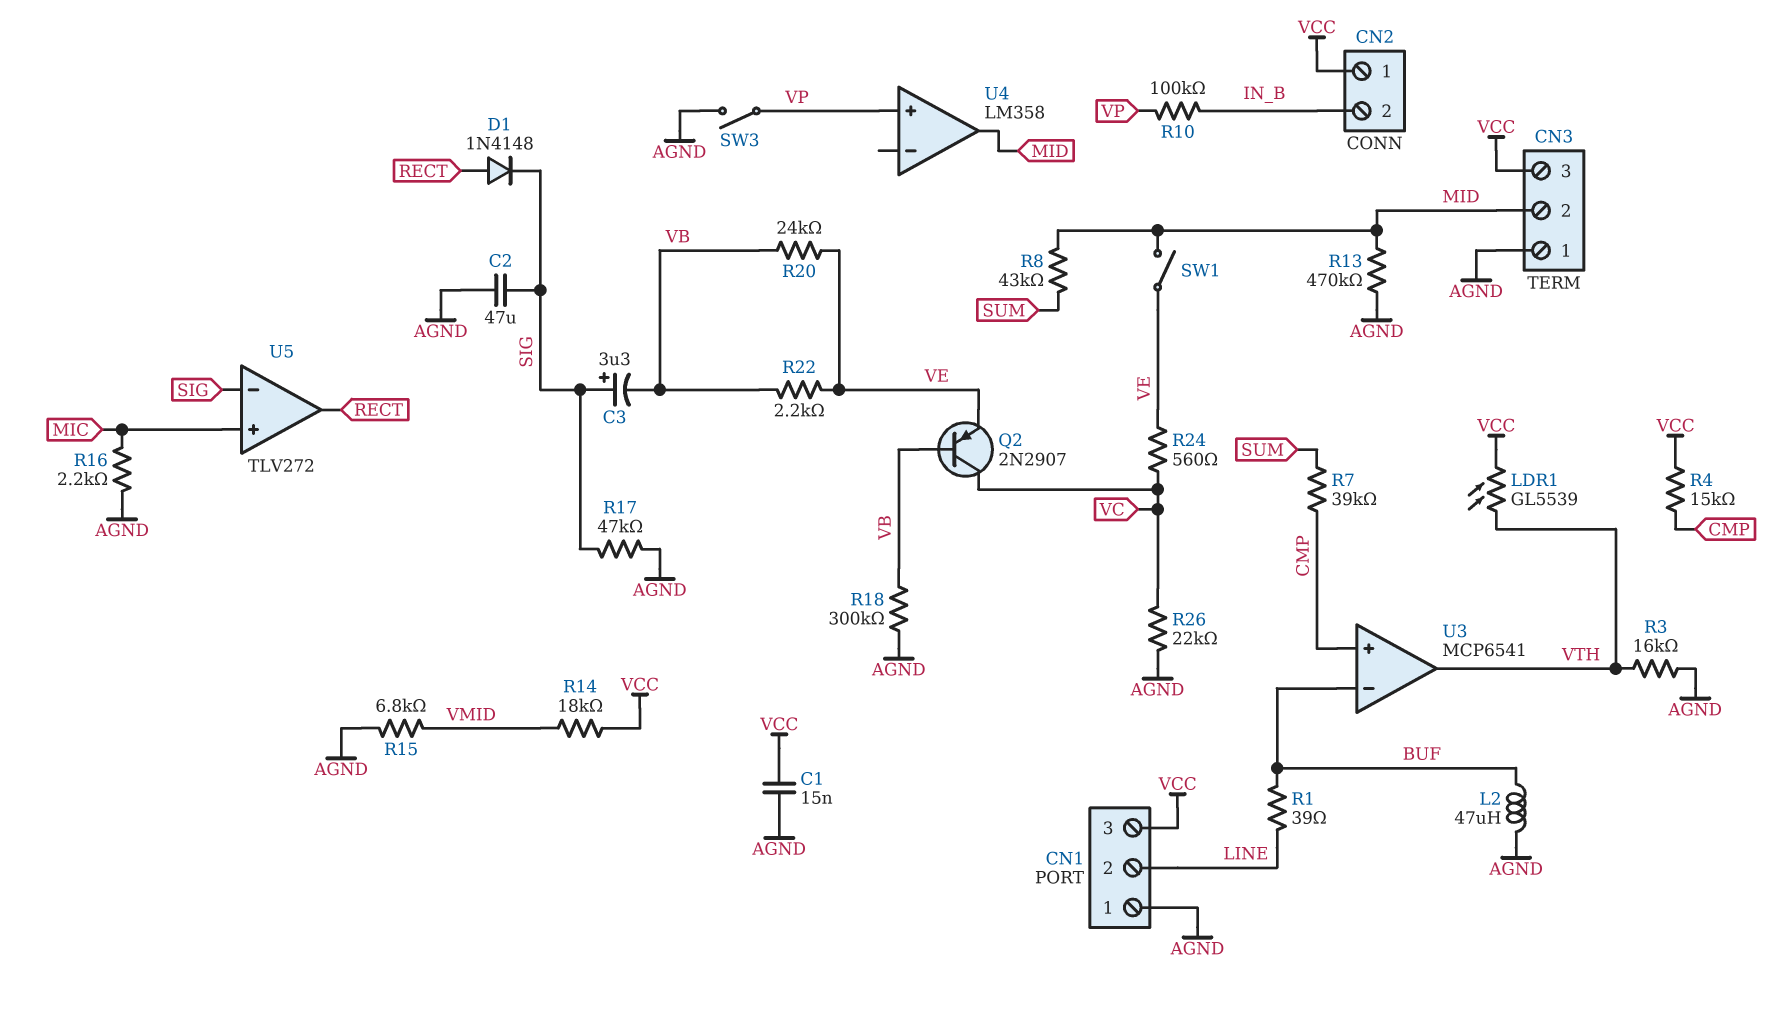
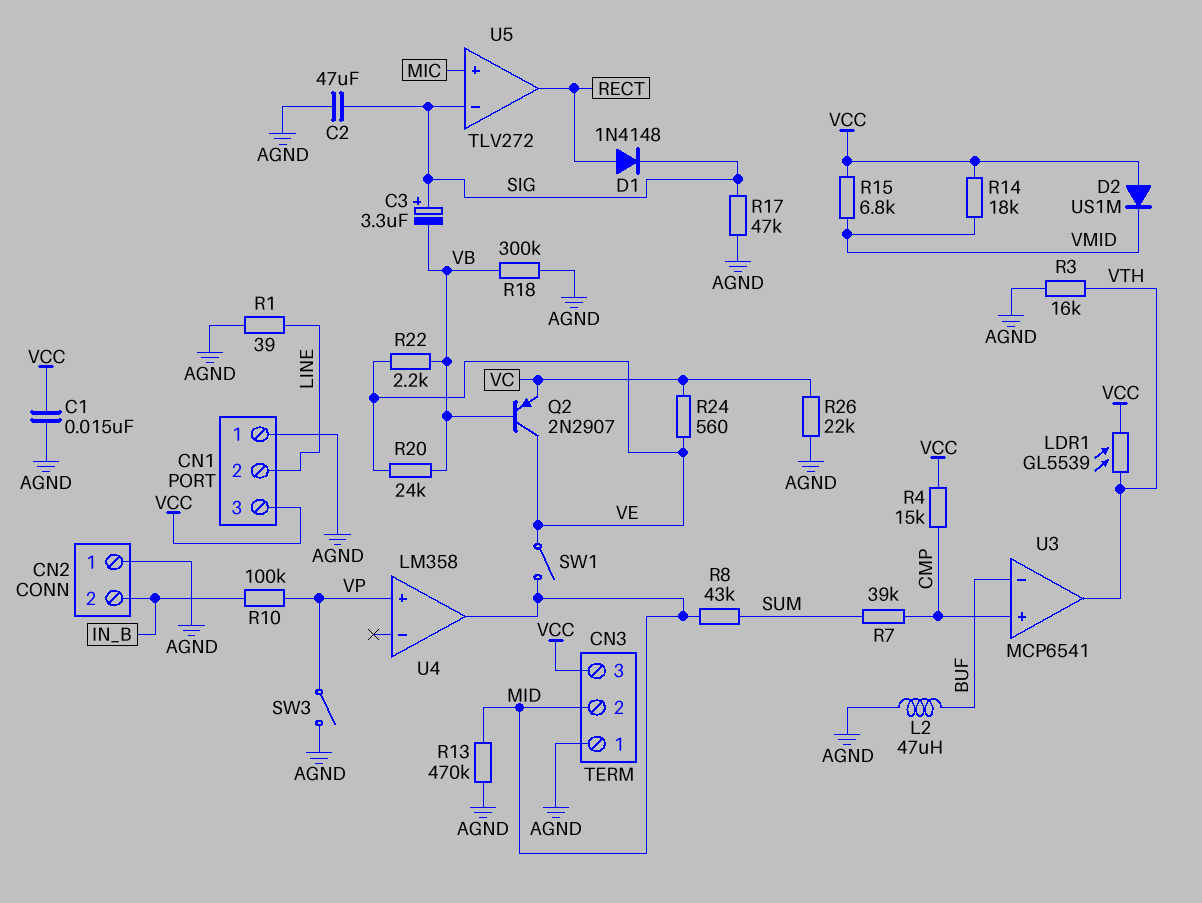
CN2 pin 1: VCC -> AGND
D2: none -> diode US1M (A VCC, K VMID)
Q2: PNP 2N2907 (B VB, C VC, E VE) -> PNP 2N2907 (B VB, C VE, E VC)
R1: 39 (BUF, LINE) -> 39 (AGND, LINE)
R15: 6.8k (AGND, VMID) -> 6.8k (VCC, VMID)
R16: 2.2k (AGND, MIC) -> none

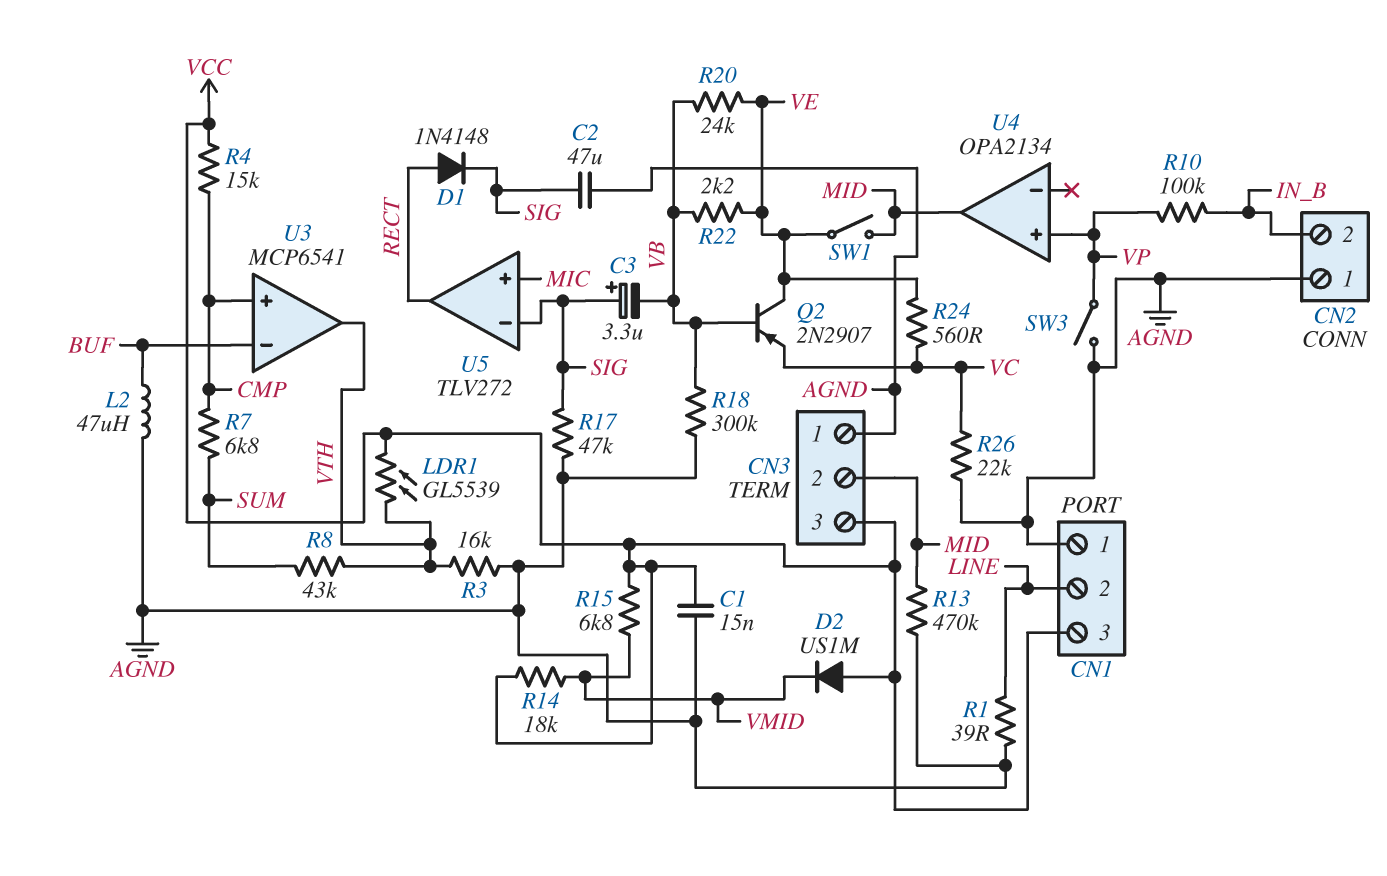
R7: 39k (CMP, SUM) -> 6.8k (CMP, SUM)
R8: 43k (MID, SUM) -> 43k (SUM, VTH)
U4: LM358 -> OPA2134

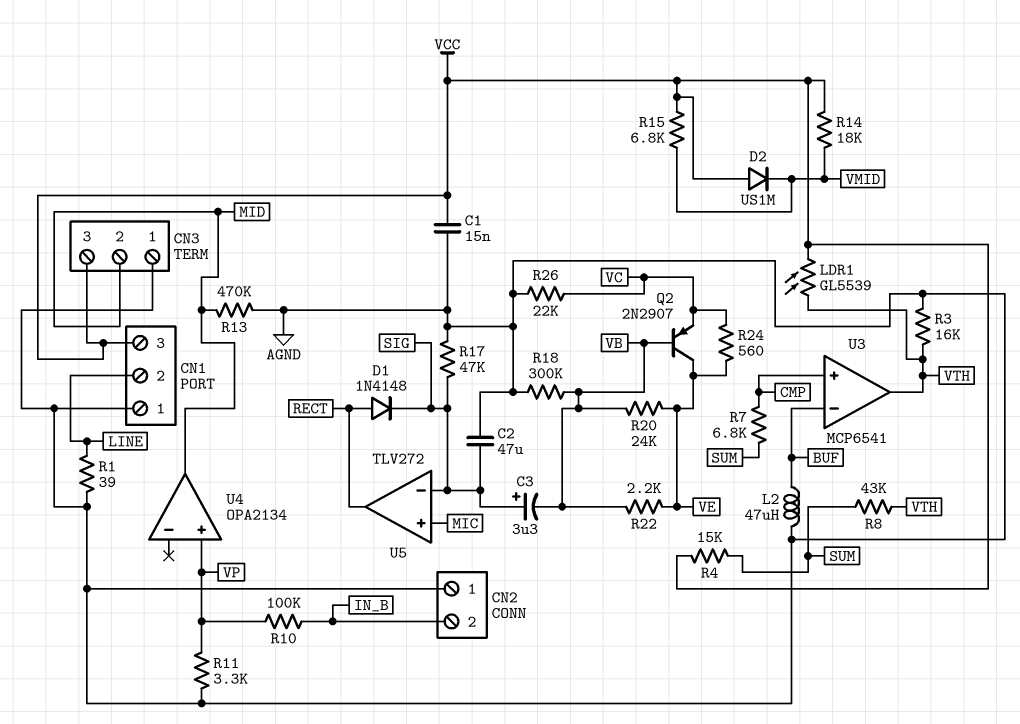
R4: 15k (CMP, VCC) -> 15k (SUM, VCC)
R11: none -> 3.3k (AGND, VP)
SW1: switch (MID, VE) -> none
SW3: switch (AGND, VP) -> none

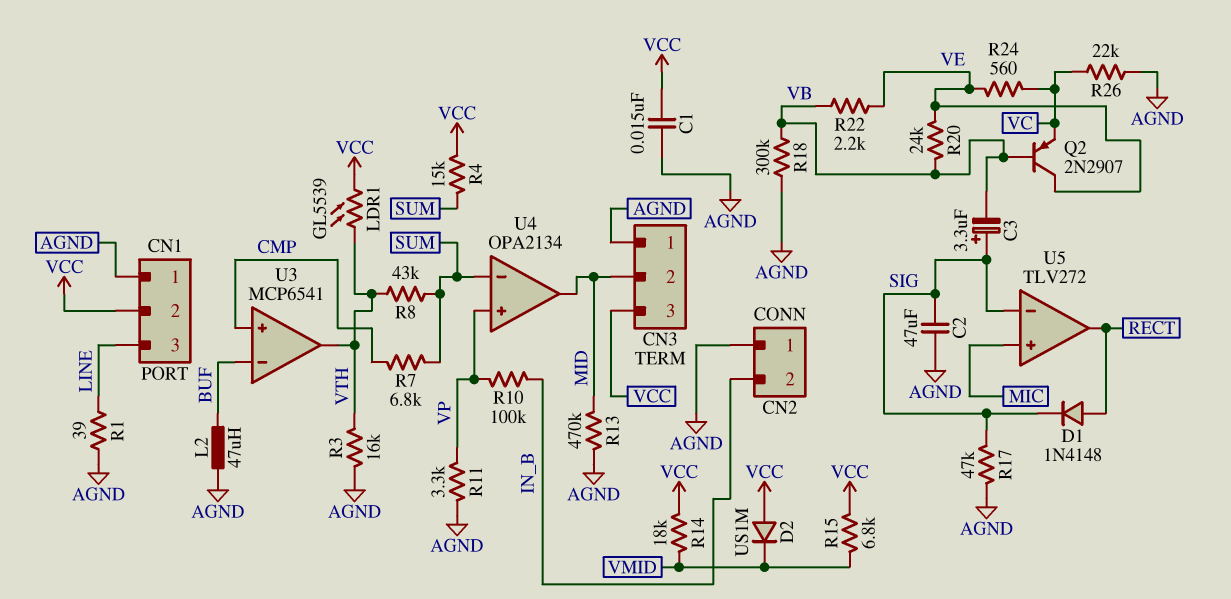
CN1 pin 2: LINE -> VCC
CN1 pin 3: VCC -> LINE
U4 pin in-: none -> SUM

